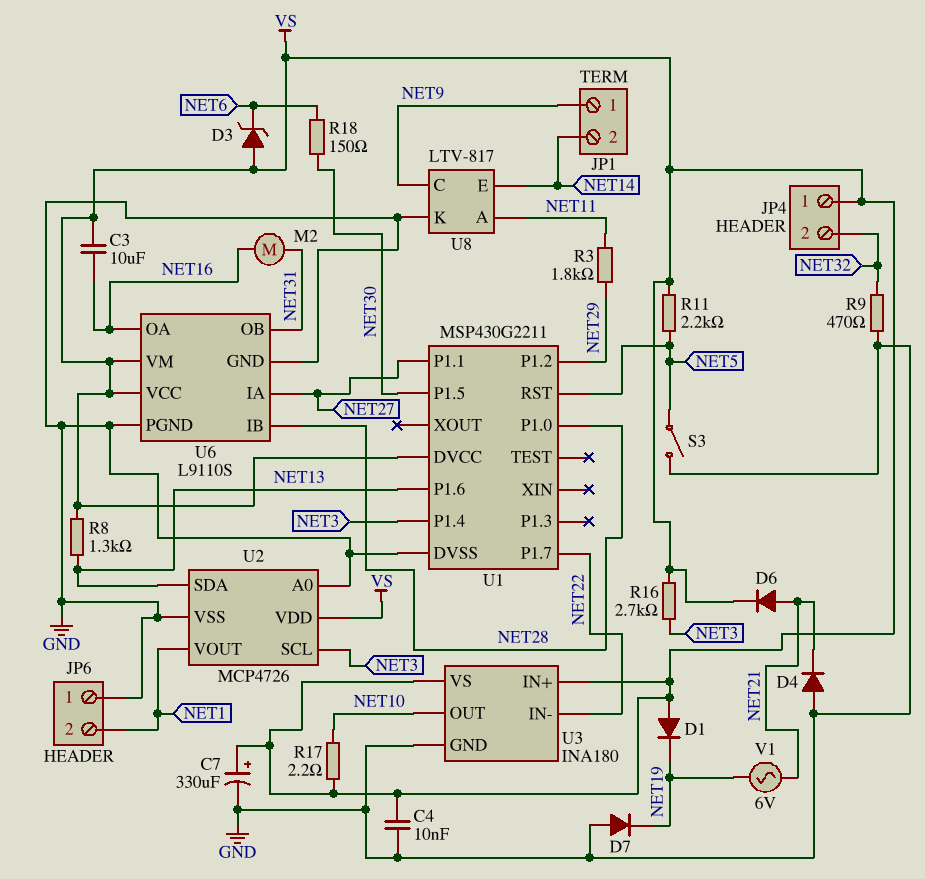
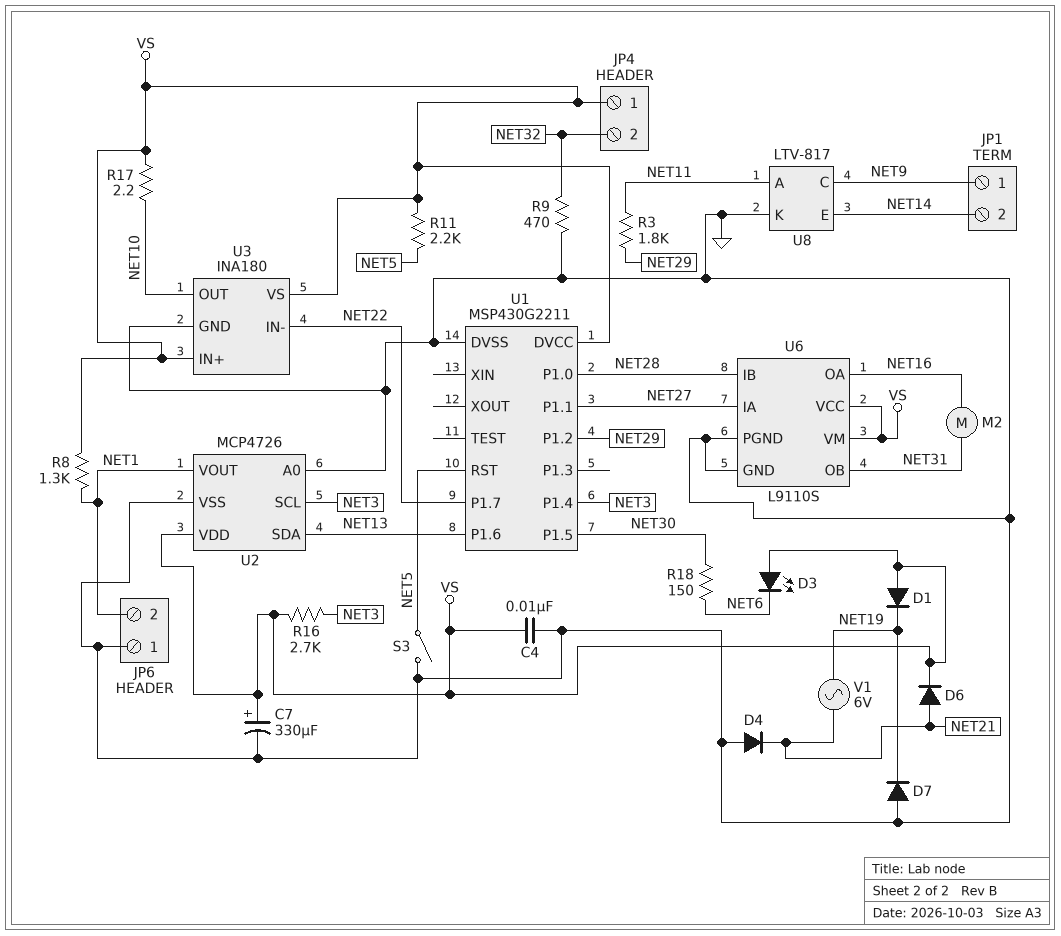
C3: 10uF (NET16, VS) -> none
D3: zener (A VS, K NET6) -> LED (A VS, K NET6)
R8: 1.3k (NET13, VS) -> 1.3k (NET1, VS)

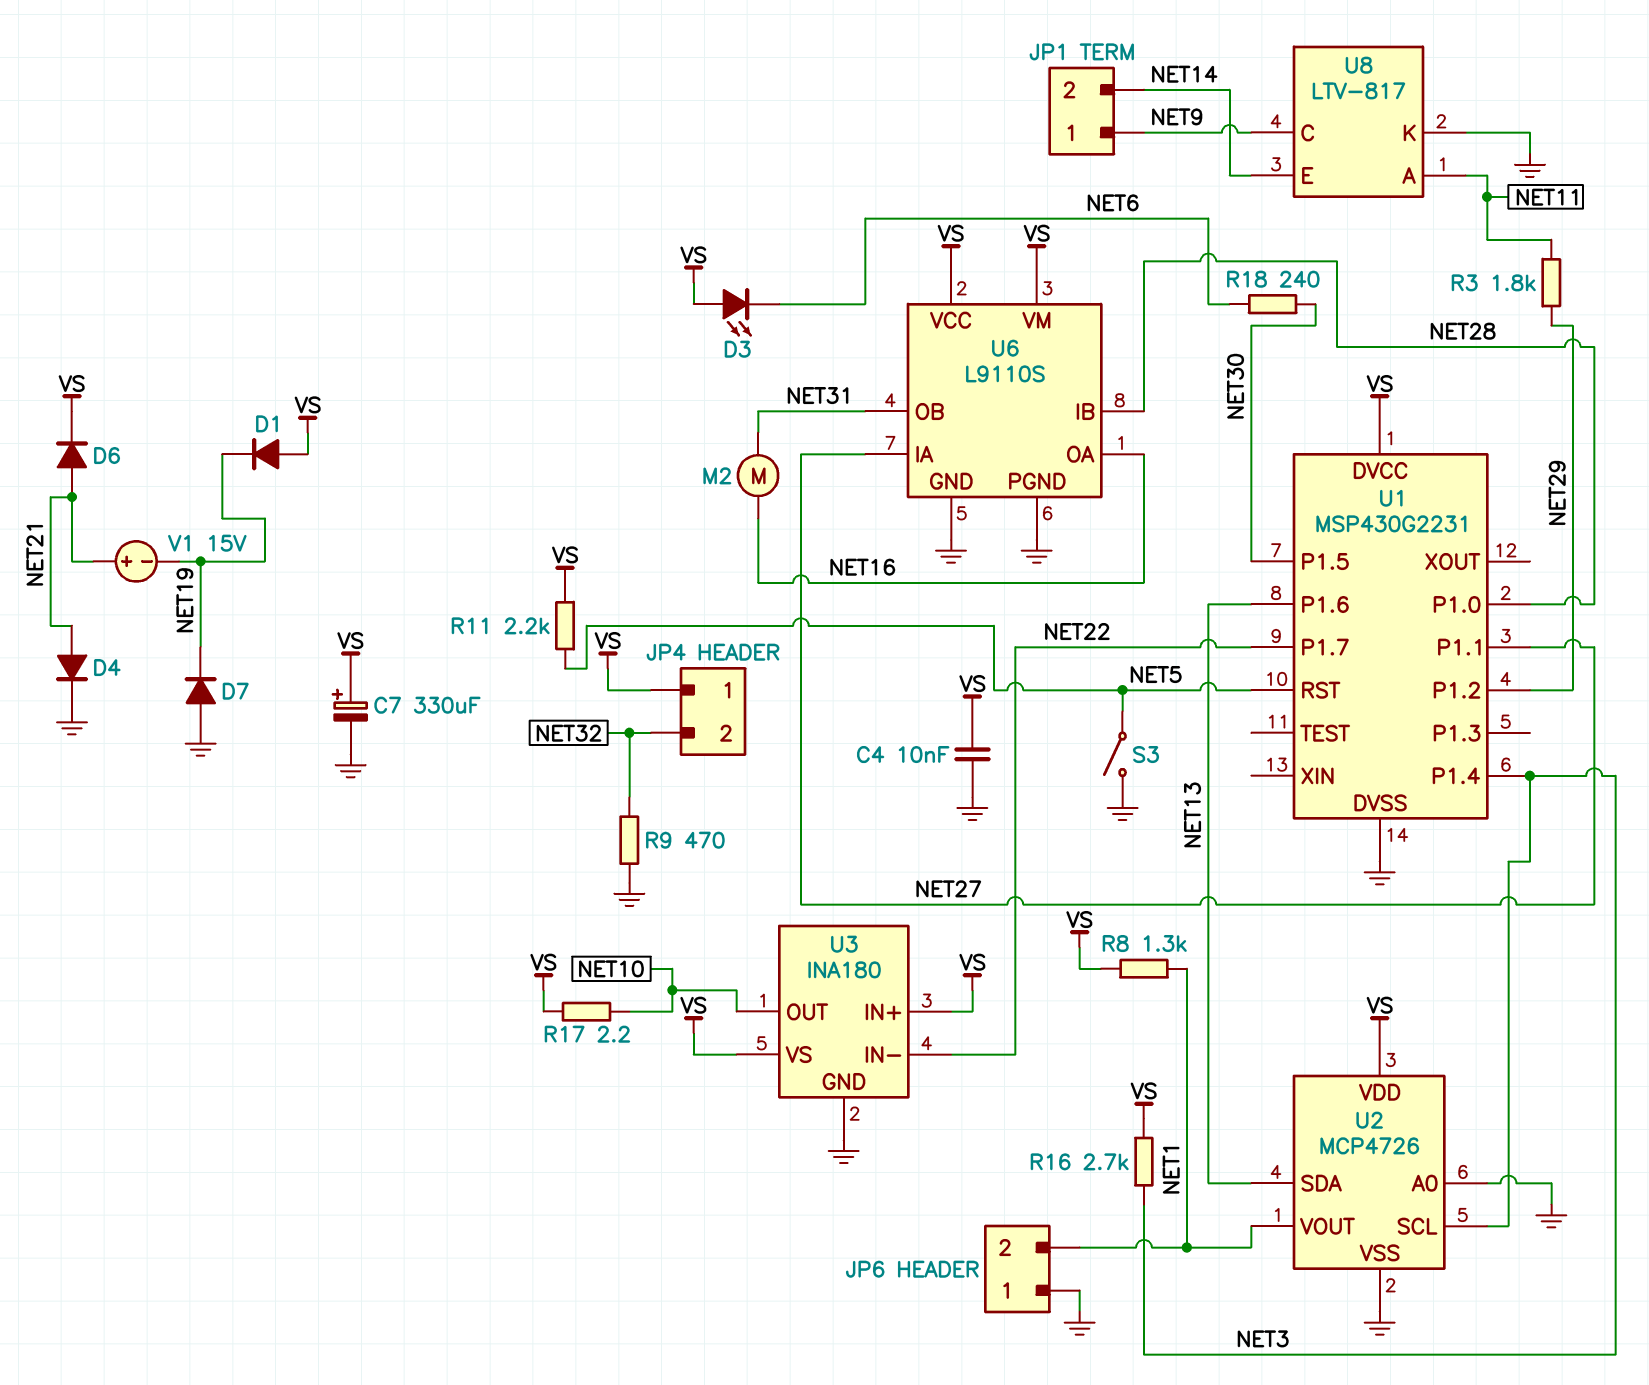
D4: diode (A GND, K NET21) -> diode (A NET21, K GND)
R18: 150 (NET6, NET30) -> 240 (NET6, NET30)
U1: MSP430G2211 -> MSP430G2231
V1: AC 6V (NET19, NET21) -> 15V (plus NET21, minus NET19)

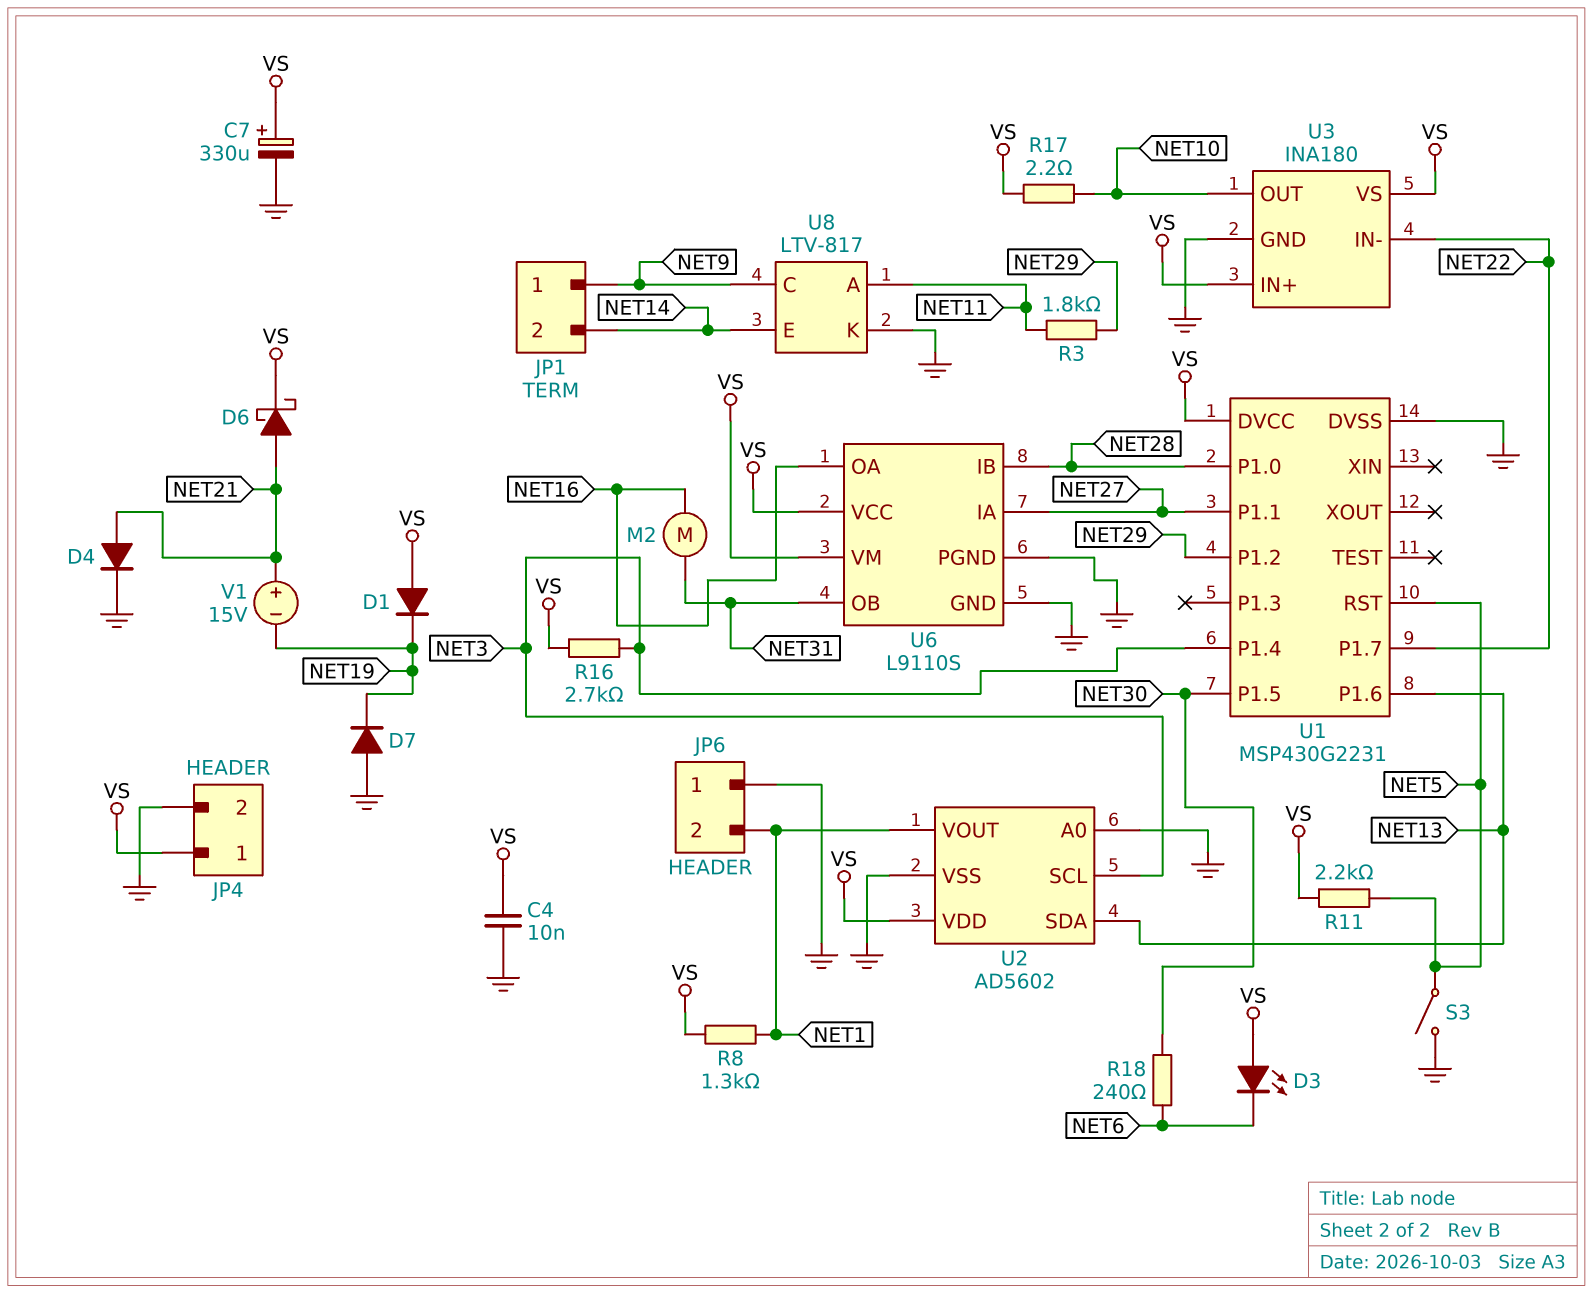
D6: diode (A NET21, K VS) -> schottky (A NET21, K VS)
JP4 pin 2: NET32 -> GND
R9: 470 (GND, NET32) -> none
U2: MCP4726 -> AD5602

